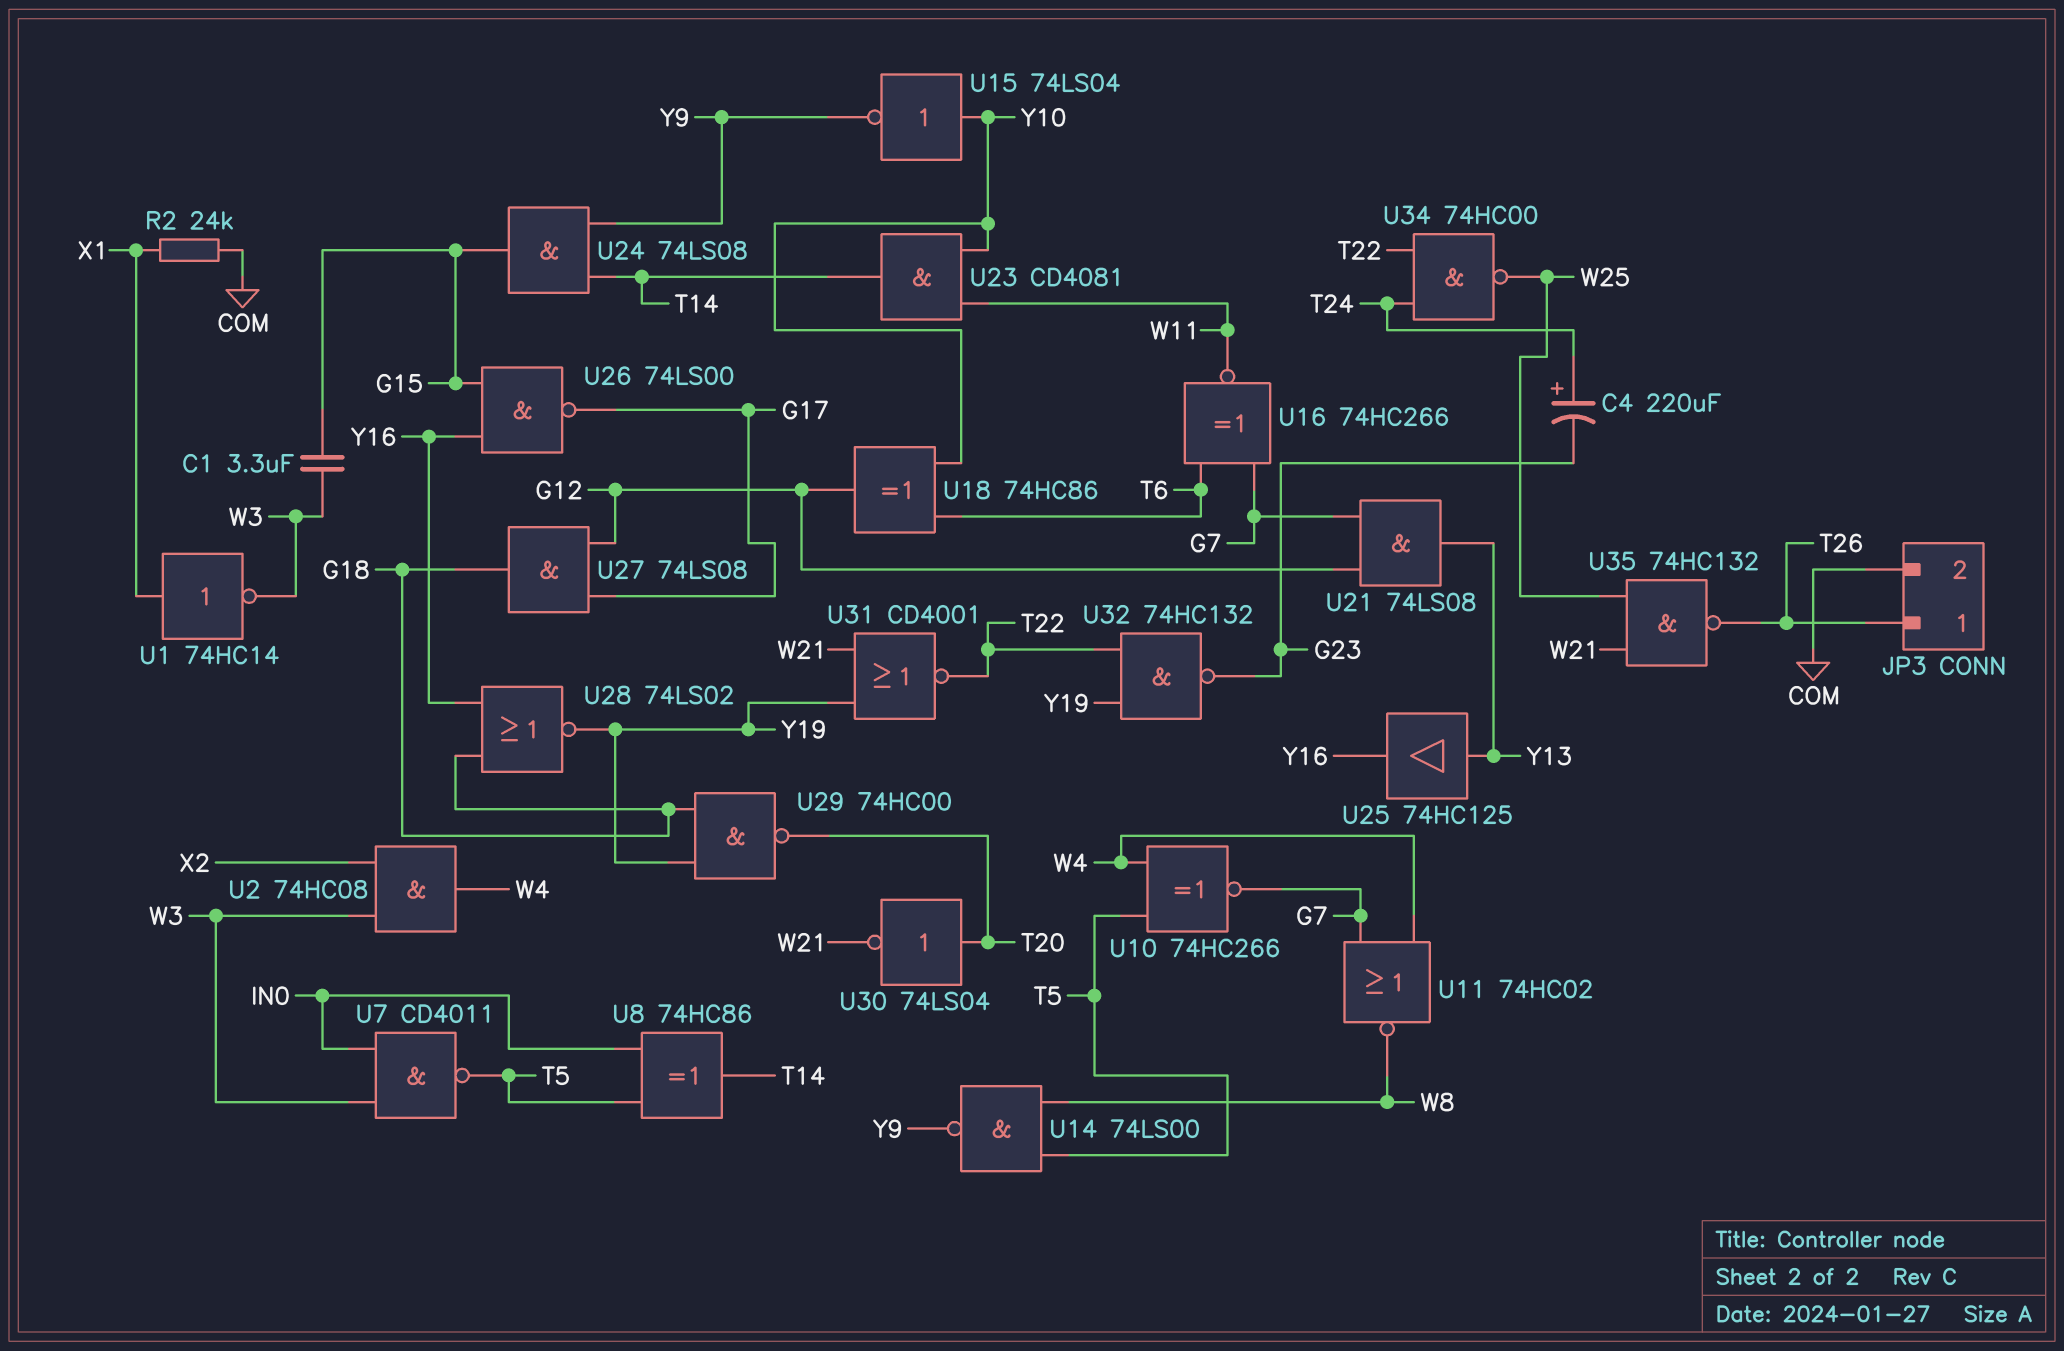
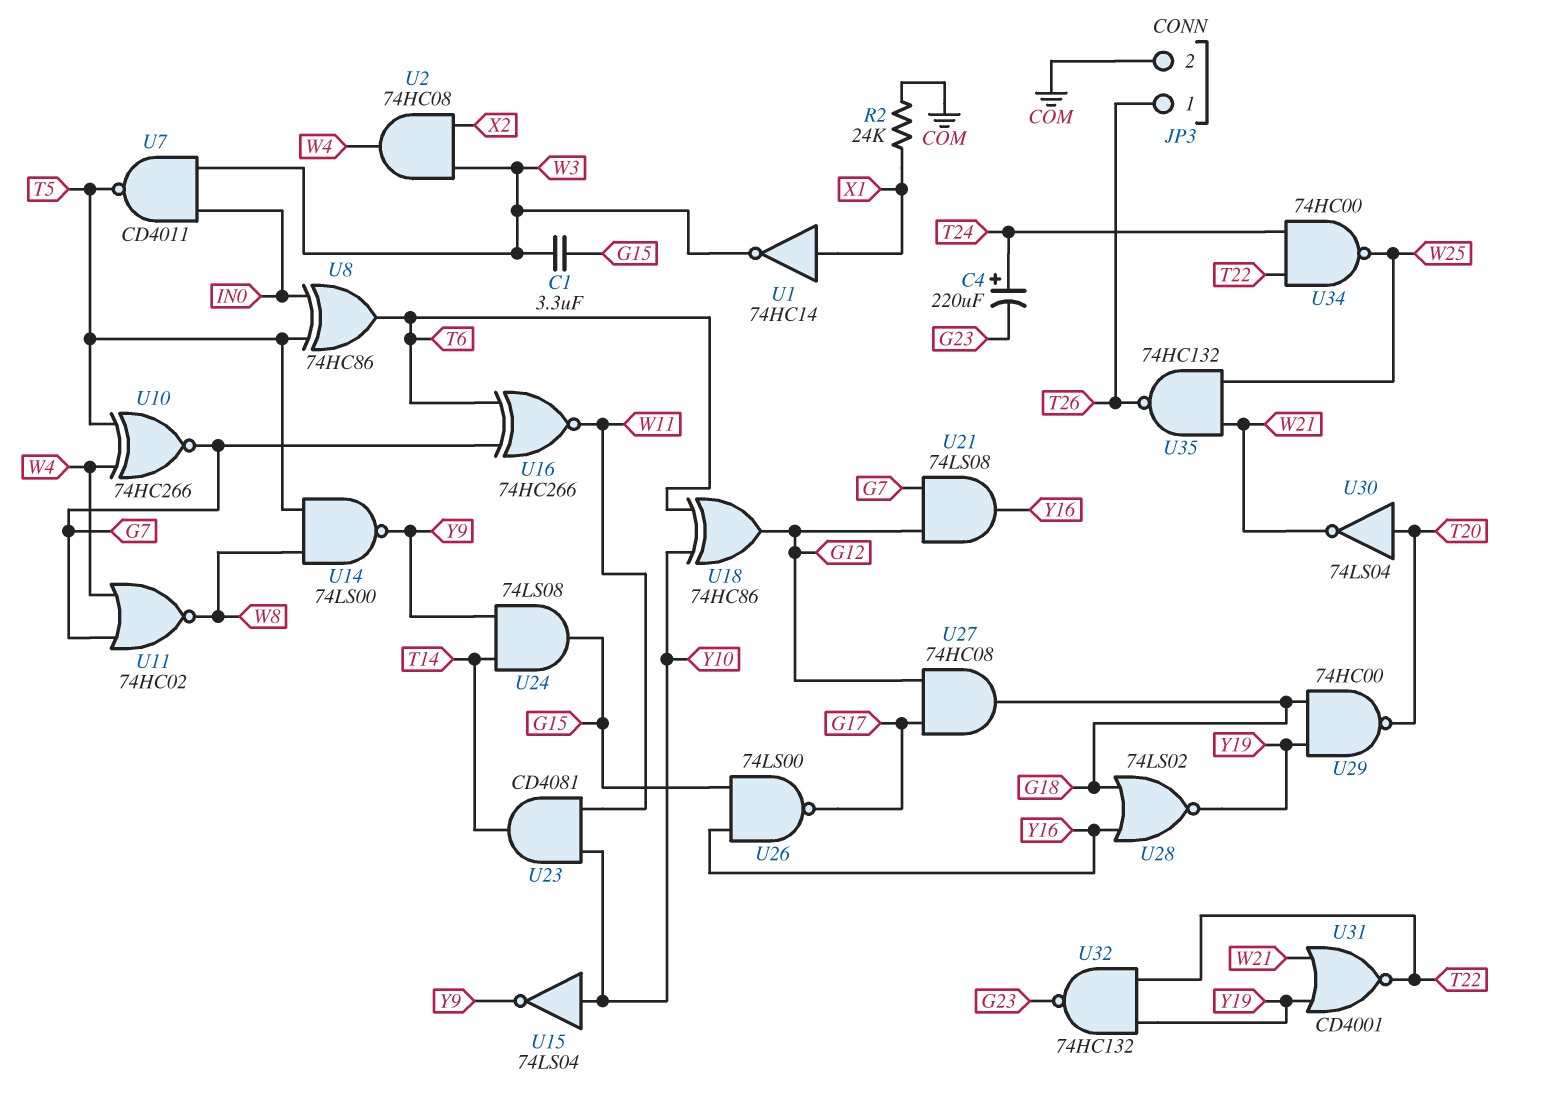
U8: XOR 74HC86 (in IN0, in T5, out T14) -> XOR 74HC86 (in IN0, in T5, out T6)
U21: AND 74LS08 (in G7, in G12, out Y13) -> AND 74LS08 (in G7, in G12, out Y16)
U25: buffer 74HC125 (in Y13, out Y16) -> none
U27: AND 74LS08 (in G12, in G17, out G18) -> AND 74HC08 (in G12, in G17, out G18)

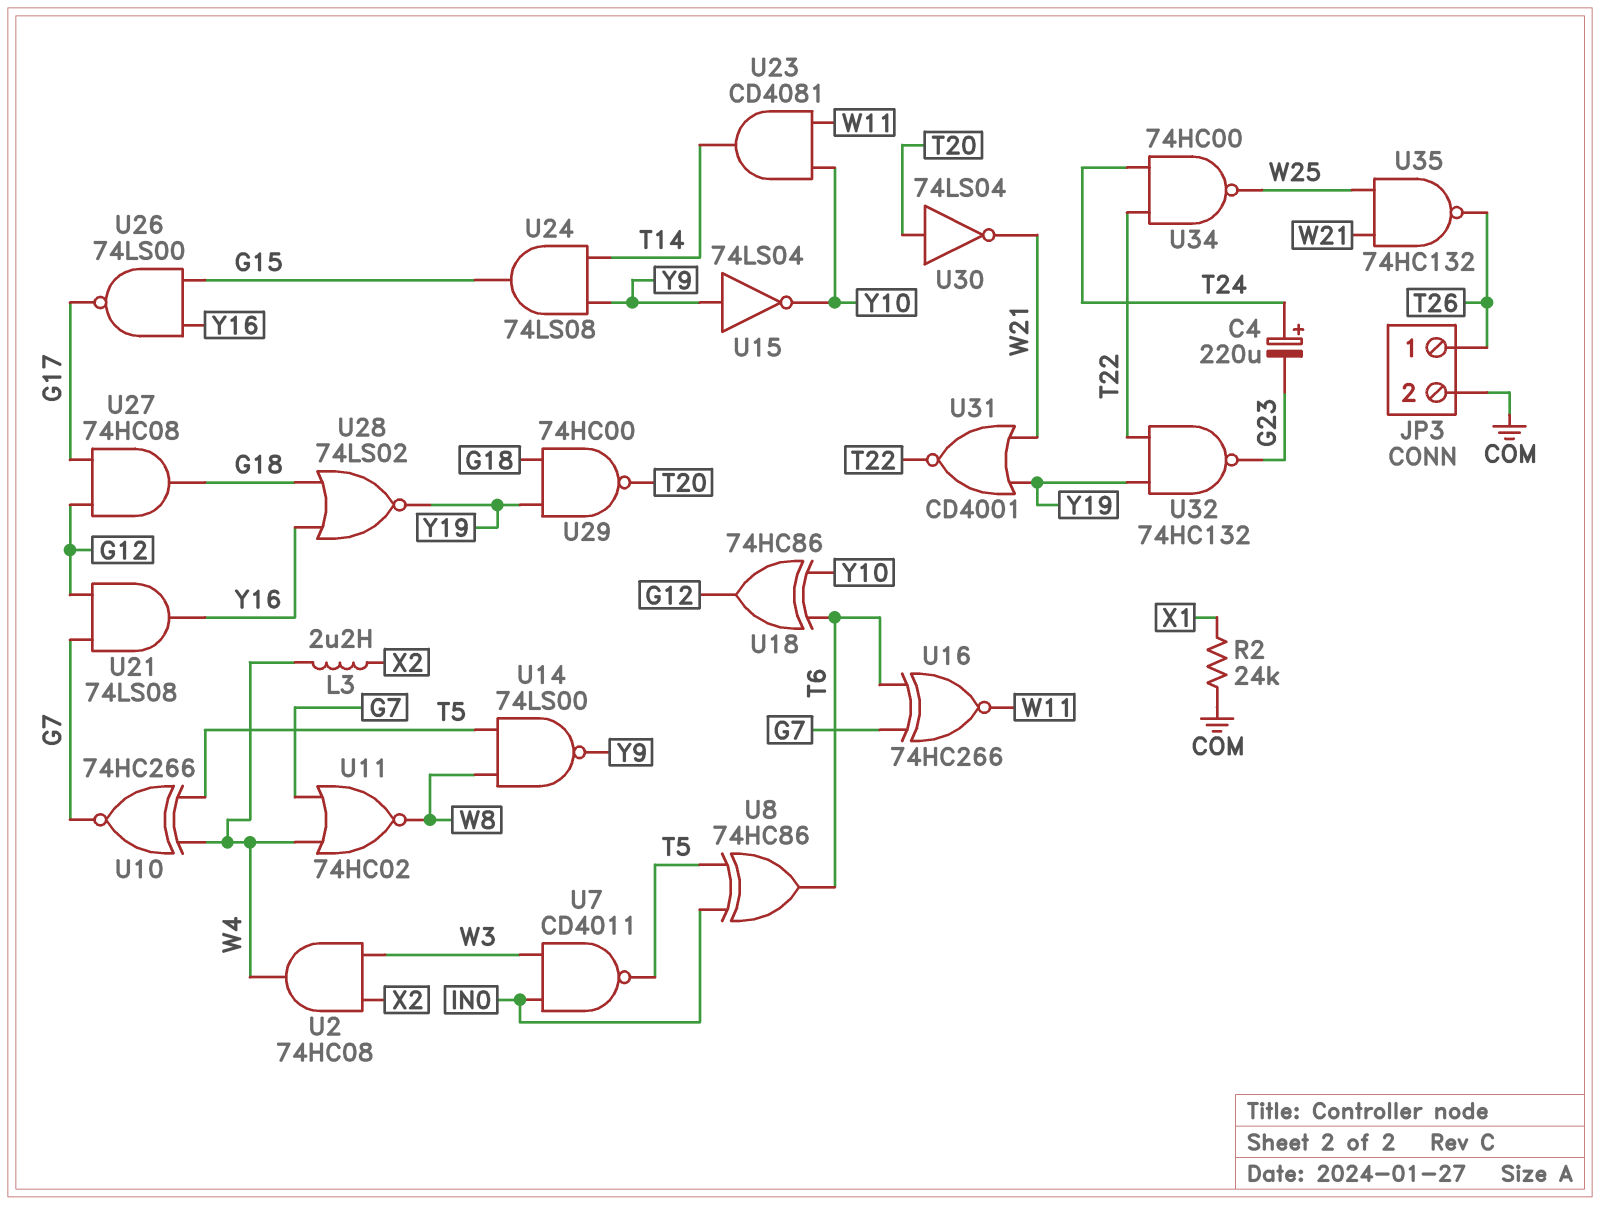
C1: 3.3uF (G15, W3) -> none
L3: none -> 2.2uH (W4, X2)
U1: NOT 74HC14 (in X1, out W3) -> none
U15: NOT 74LS04 (in Y10, out Y9) -> NOT 74LS04 (in Y9, out Y10)

